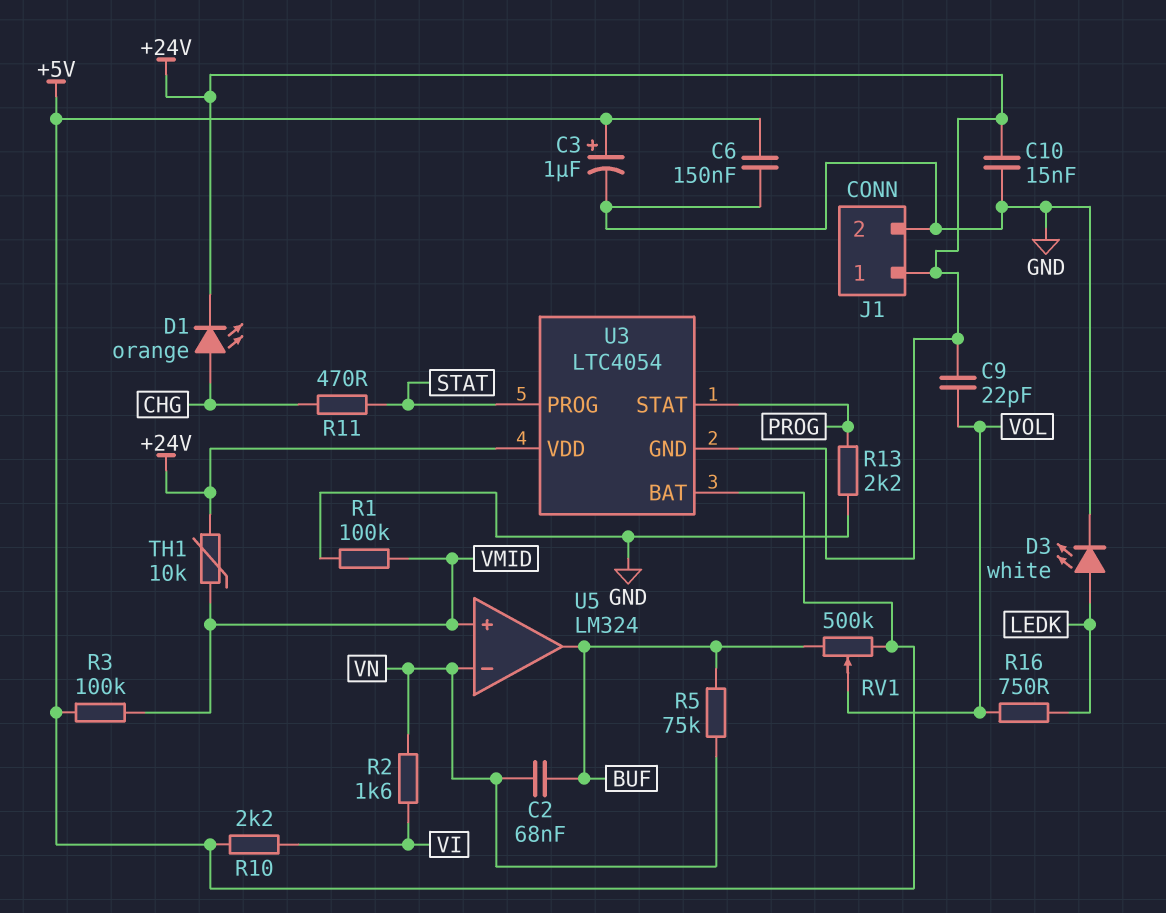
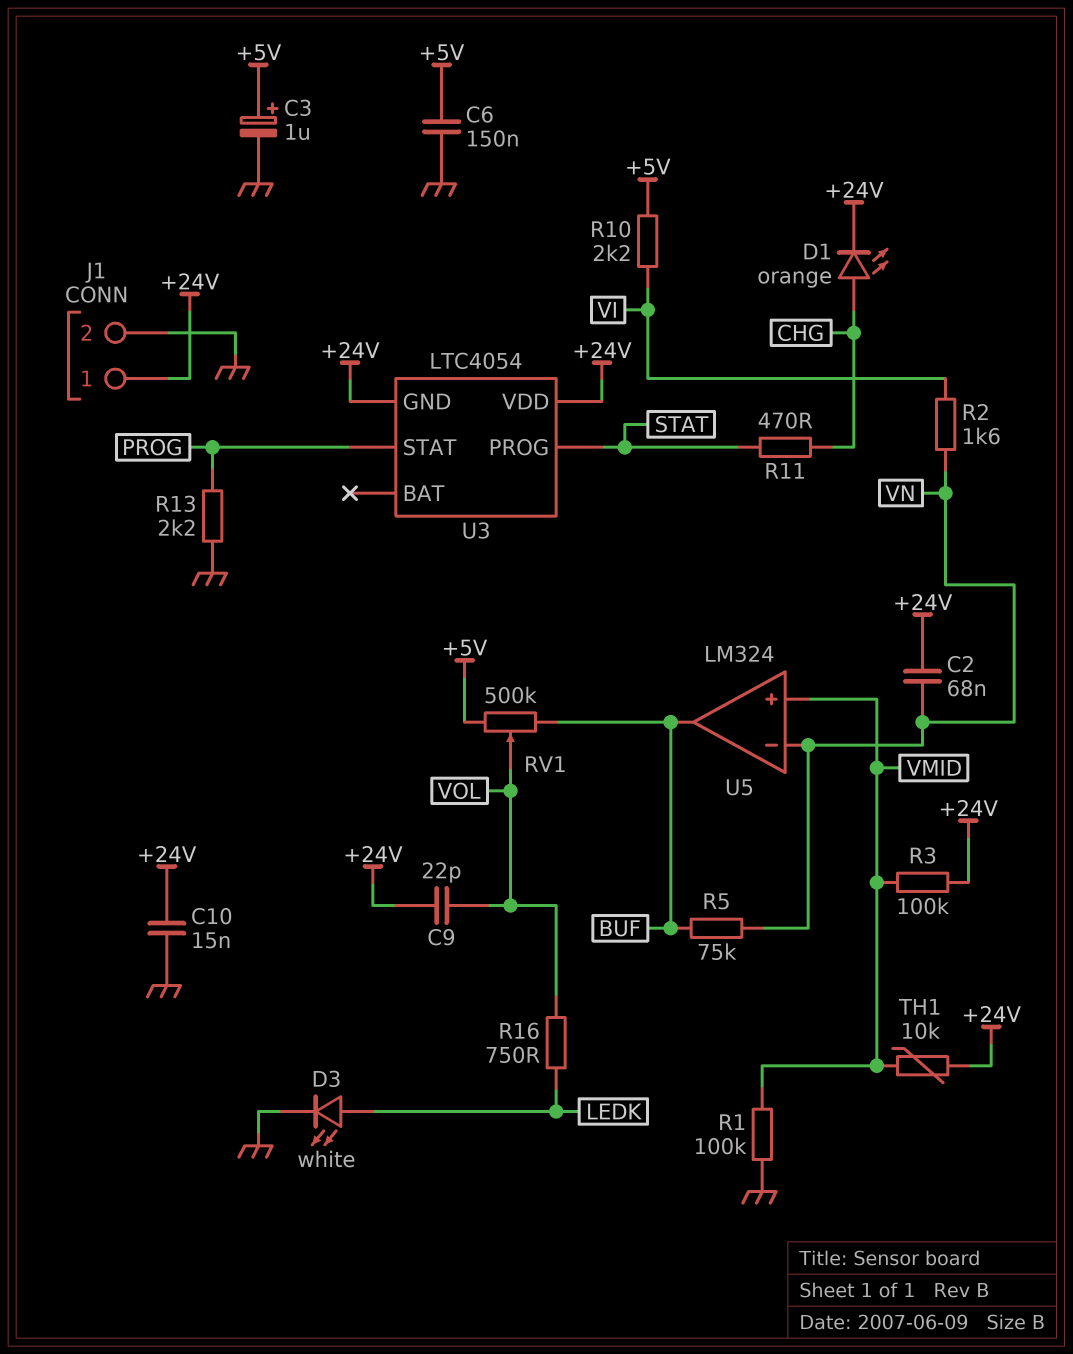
C2: 68nF (BUF, VN) -> 68nF (+24V, VN)
R3: 100k (+5V, VMID) -> 100k (+24V, VMID)
U3 pin BAT: +5V -> none

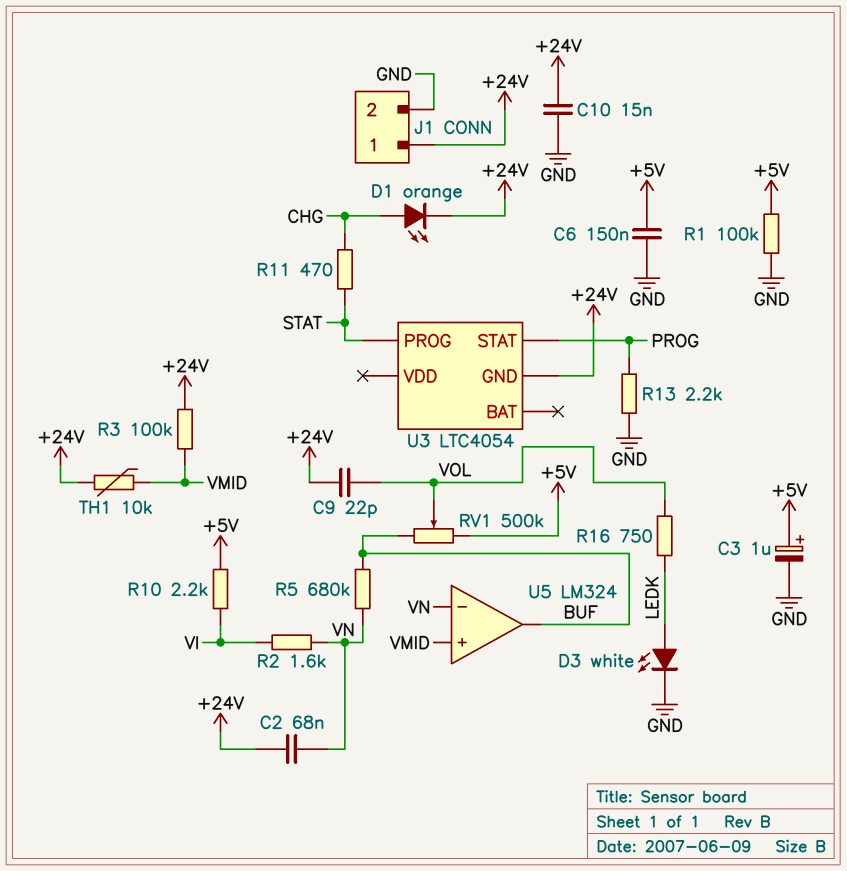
R1: 100k (GND, VMID) -> 100k (+5V, GND)
R5: 75k (BUF, VN) -> 680k (BUF, VN)
U3 pin VDD: +24V -> none

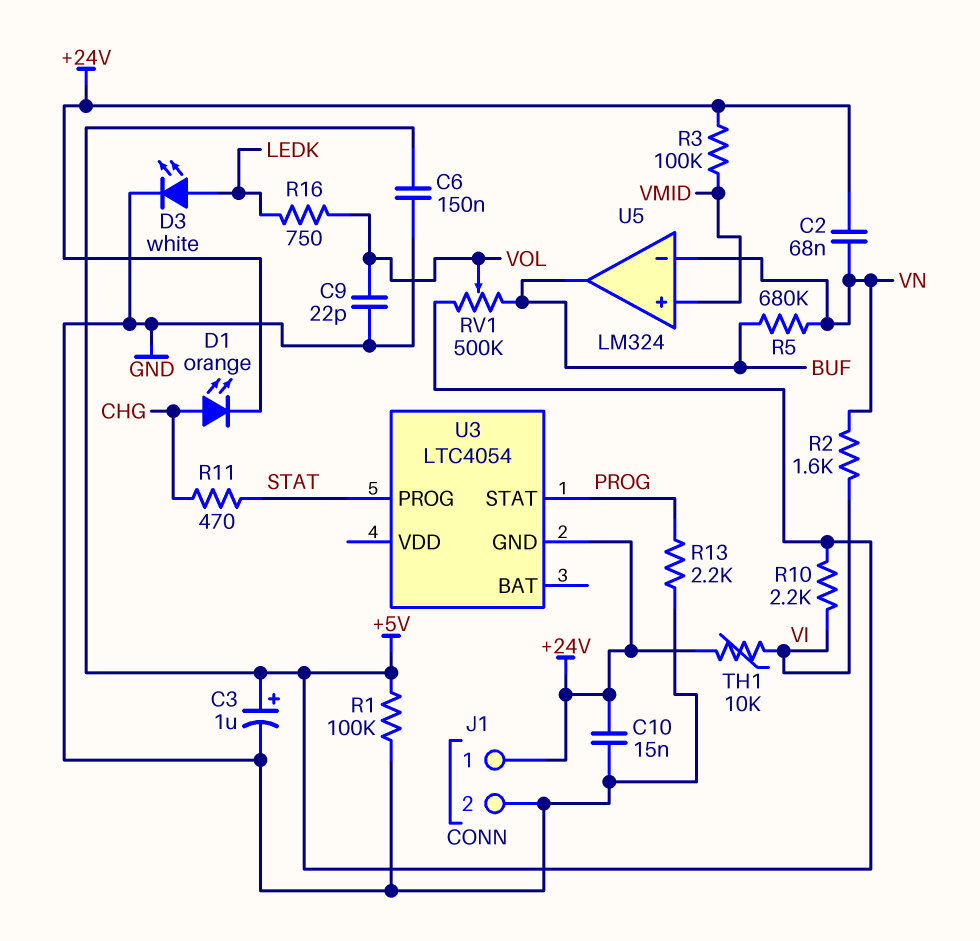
C9: 22pF (+24V, VOL) -> 22pF (GND, VOL)
TH1: 10k (+24V, VMID) -> 10k (+24V, VI)

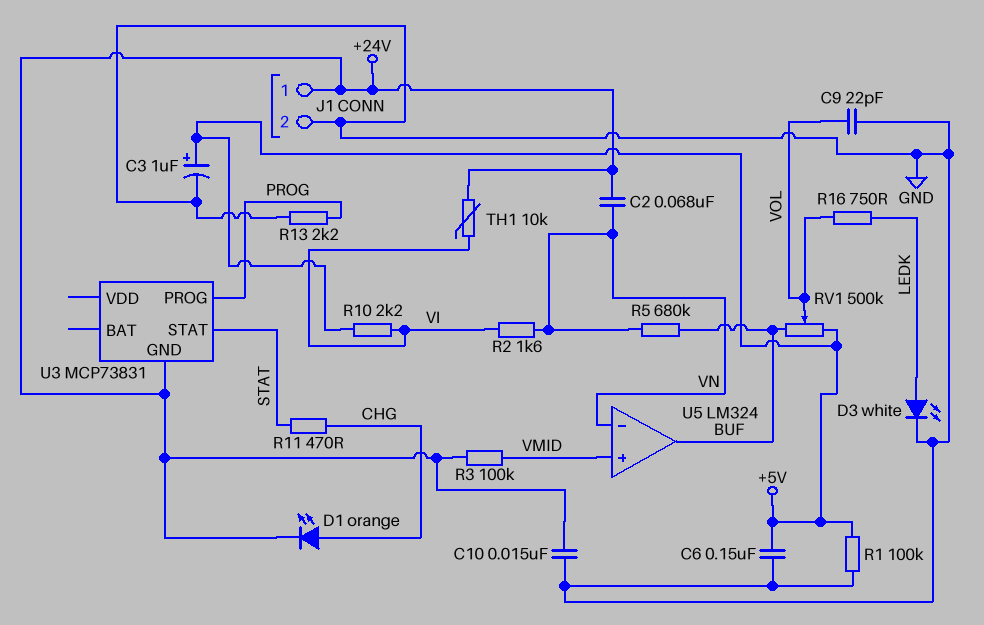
U3: LTC4054 -> MCP73831
U3 pin PROG: STAT -> PROG
U3 pin STAT: PROG -> STAT

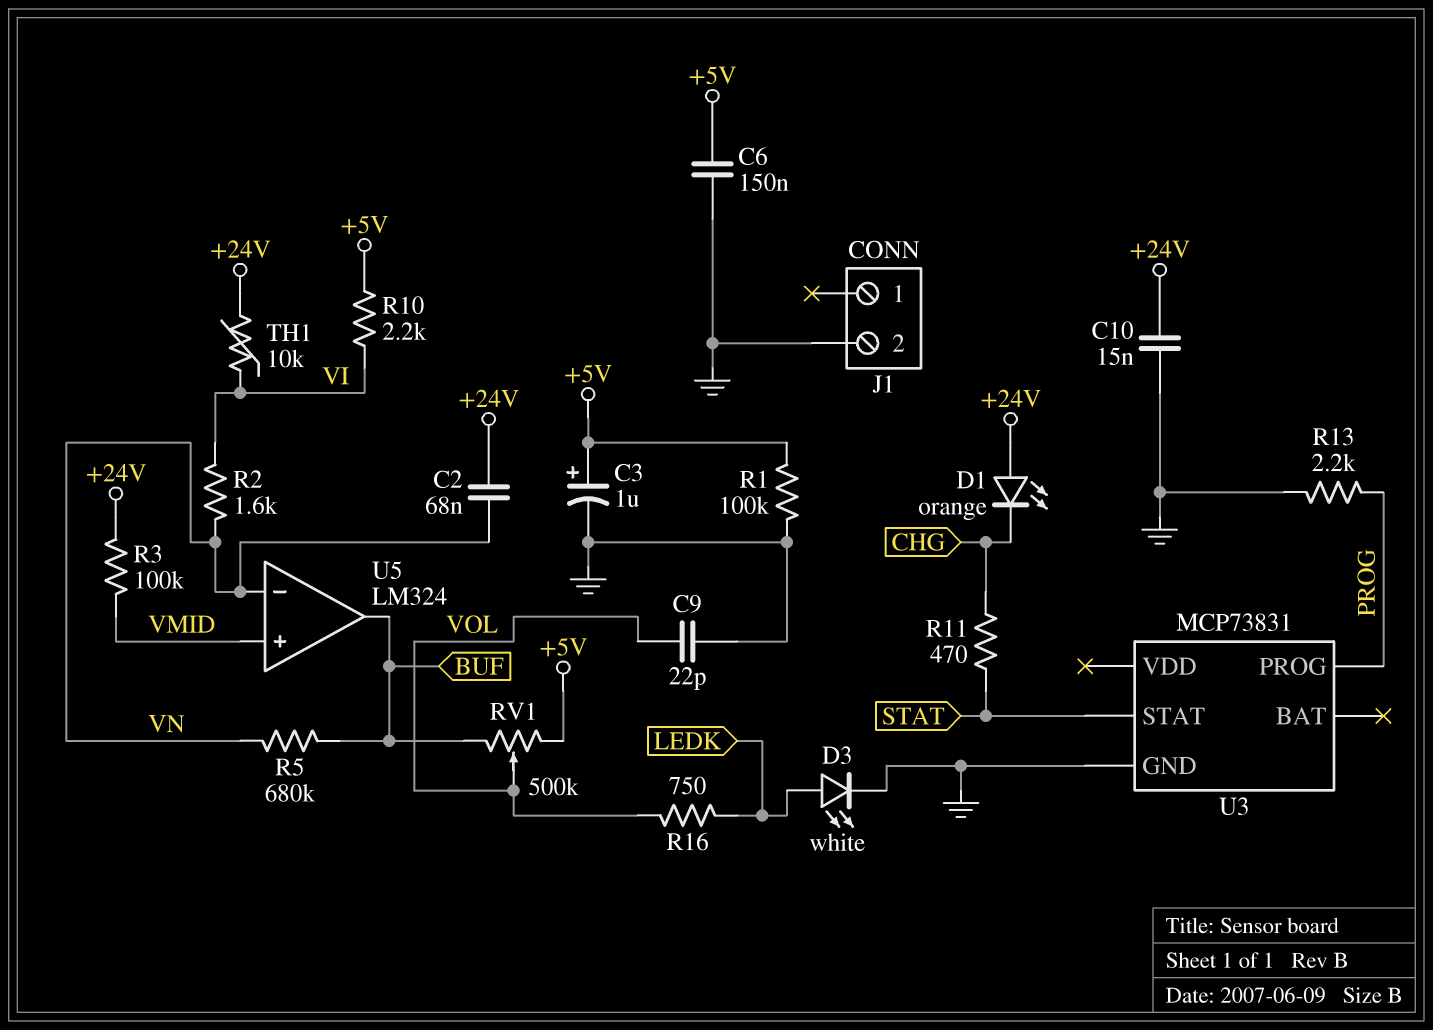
D1: LED orange (A CHG, K +24V) -> LED orange (A +24V, K CHG)
J1 pin 1: +24V -> none
U3 pin GND: +24V -> GND

